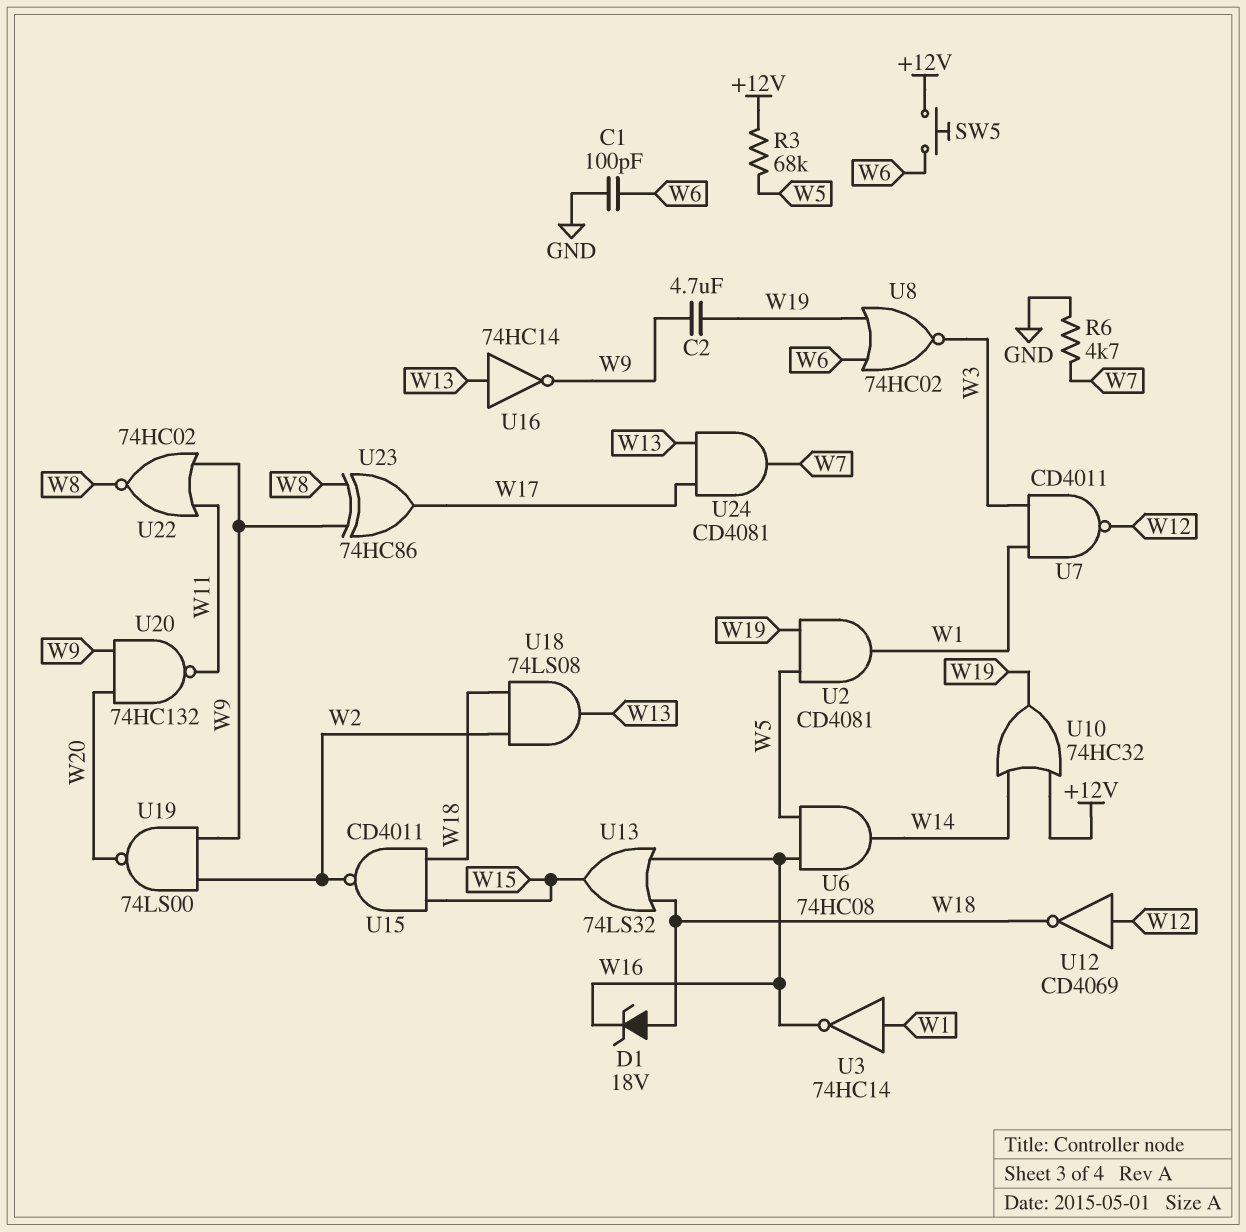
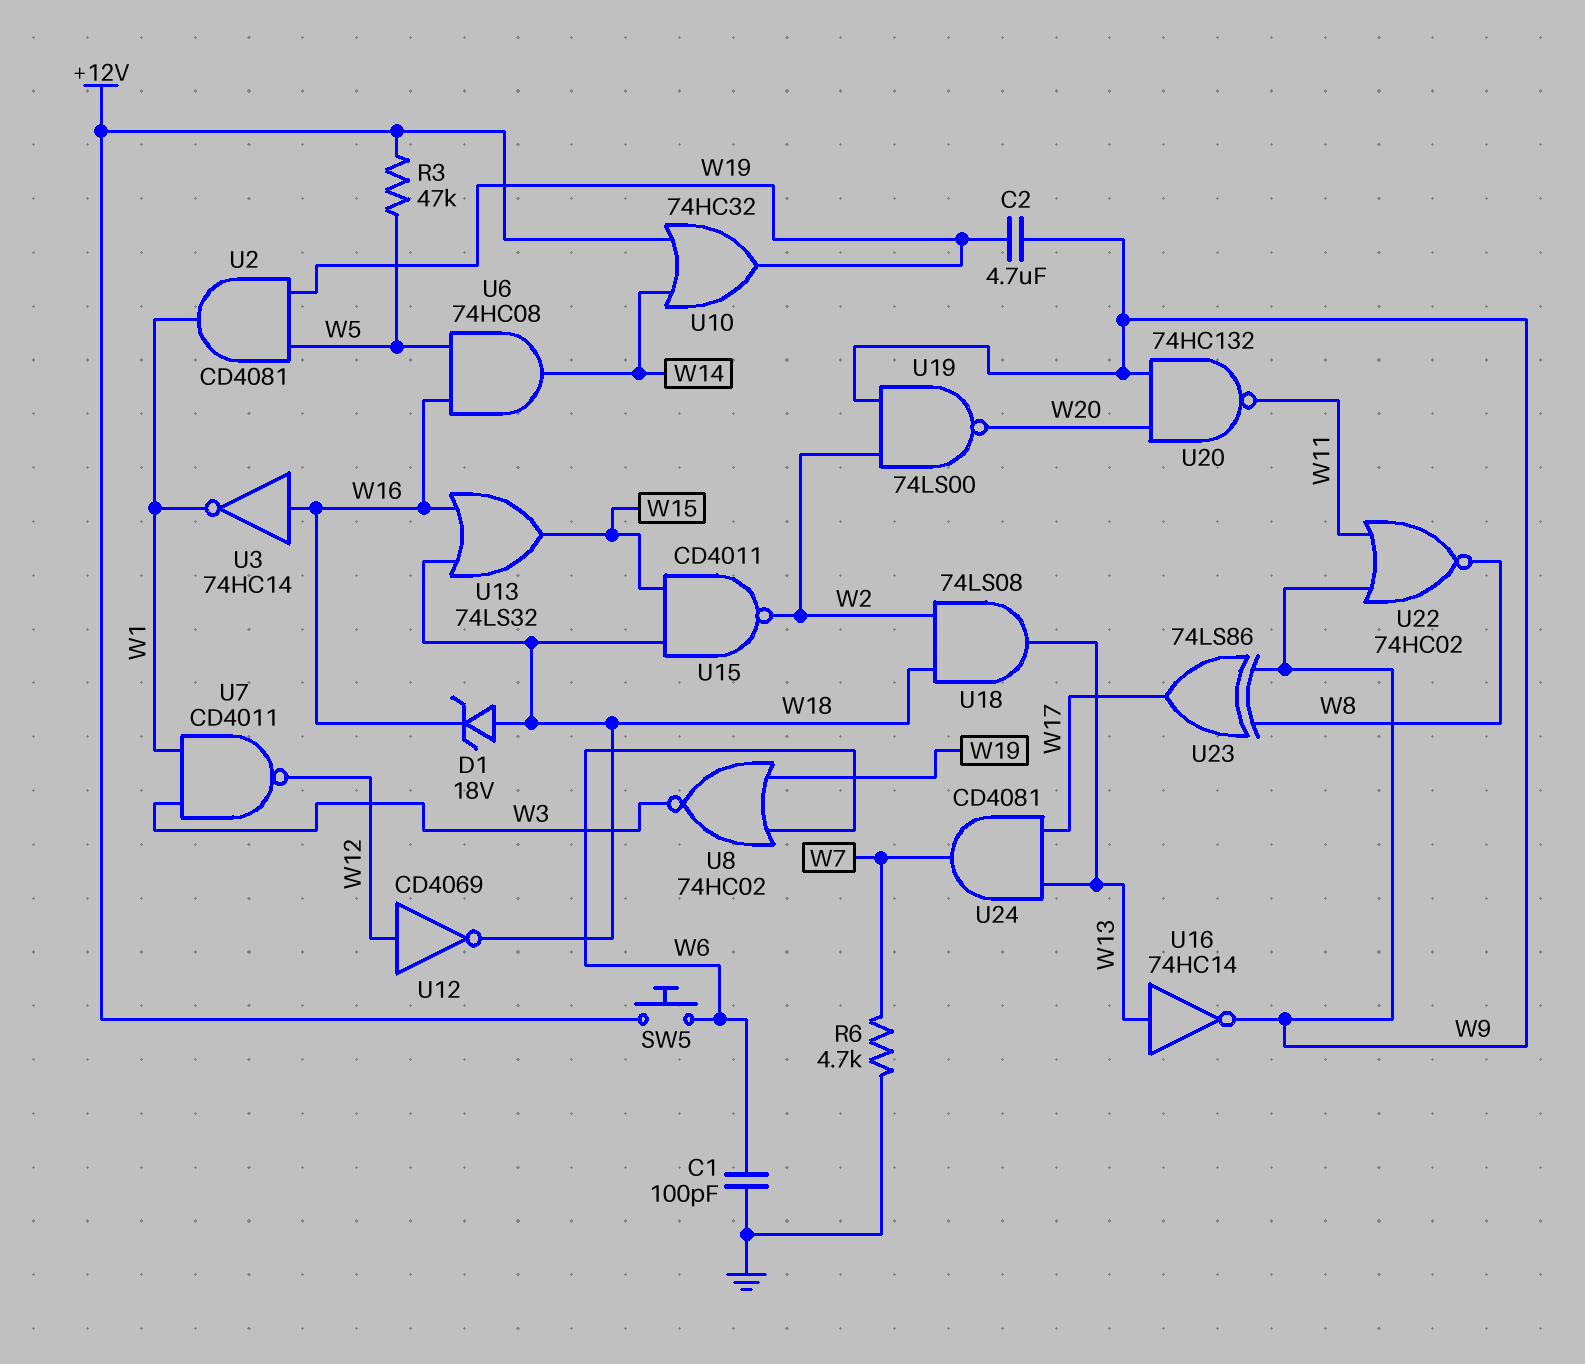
R3: 68k (+12V, W5) -> 47k (+12V, W5)
U3: NOT 74HC14 (in W1, out W16) -> NOT 74HC14 (in W16, out W1)
U23: XOR 74HC86 (in W8, in W9, out W17) -> XOR 74LS86 (in W8, in W9, out W17)

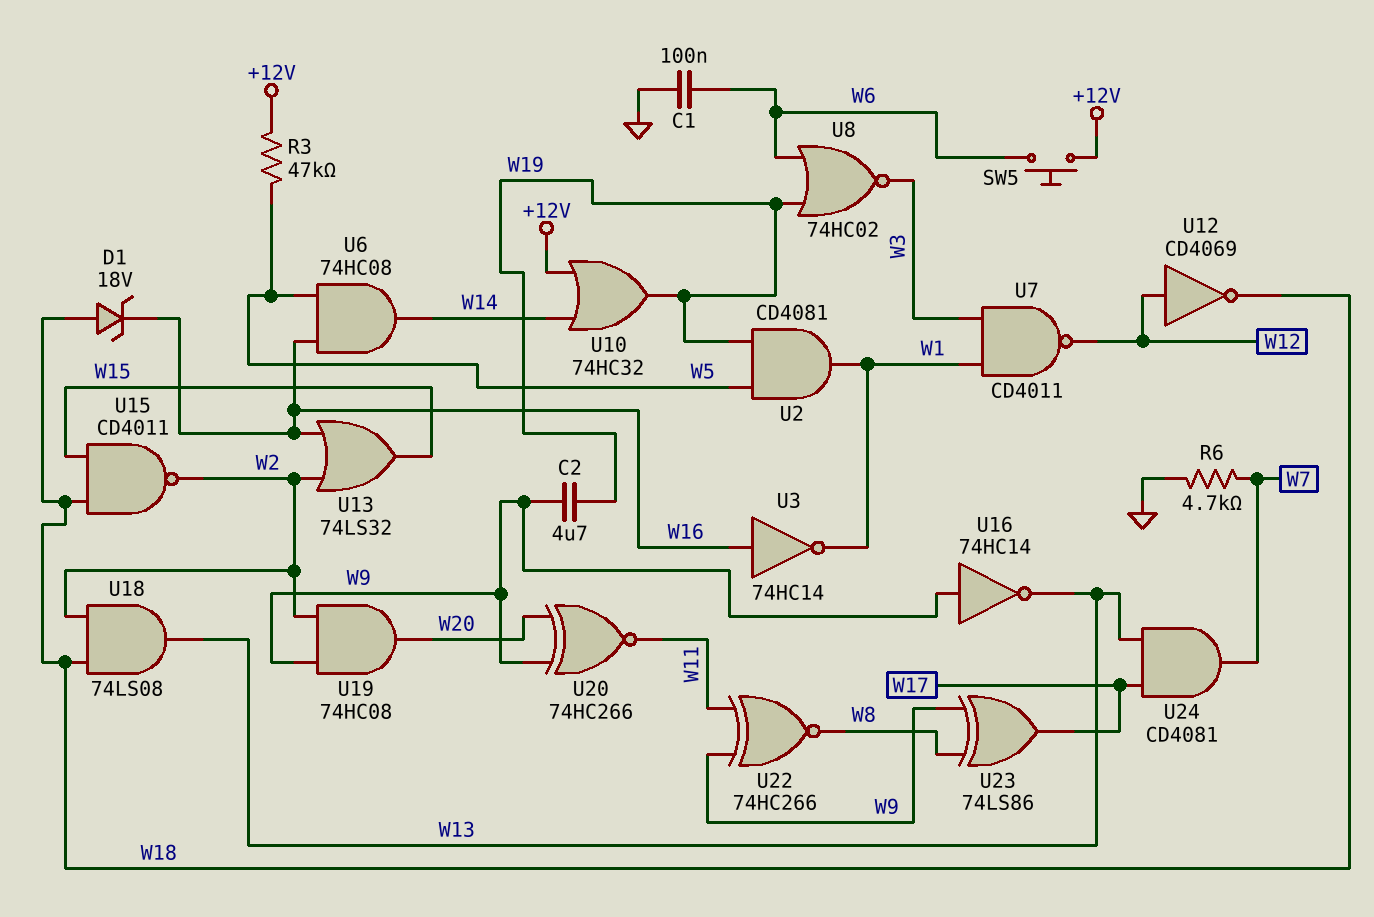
C1: 100pF (GND, W6) -> 100nF (GND, W6)
U13: OR 74LS32 (in W16, in W18, out W15) -> OR 74LS32 (in W2, in W16, out W15)
U16: NOT 74HC14 (in W13, out W9) -> NOT 74HC14 (in W9, out W13)
U19: NAND 74LS00 (in W2, in W9, out W20) -> AND 74HC08 (in W2, in W9, out W20)
U20: NAND 74HC132 (in W9, in W20, out W11) -> XNOR 74HC266 (in W9, in W20, out W11)
U22: NOR 74HC02 (in W9, in W11, out W8) -> XNOR 74HC266 (in W9, in W11, out W8)

